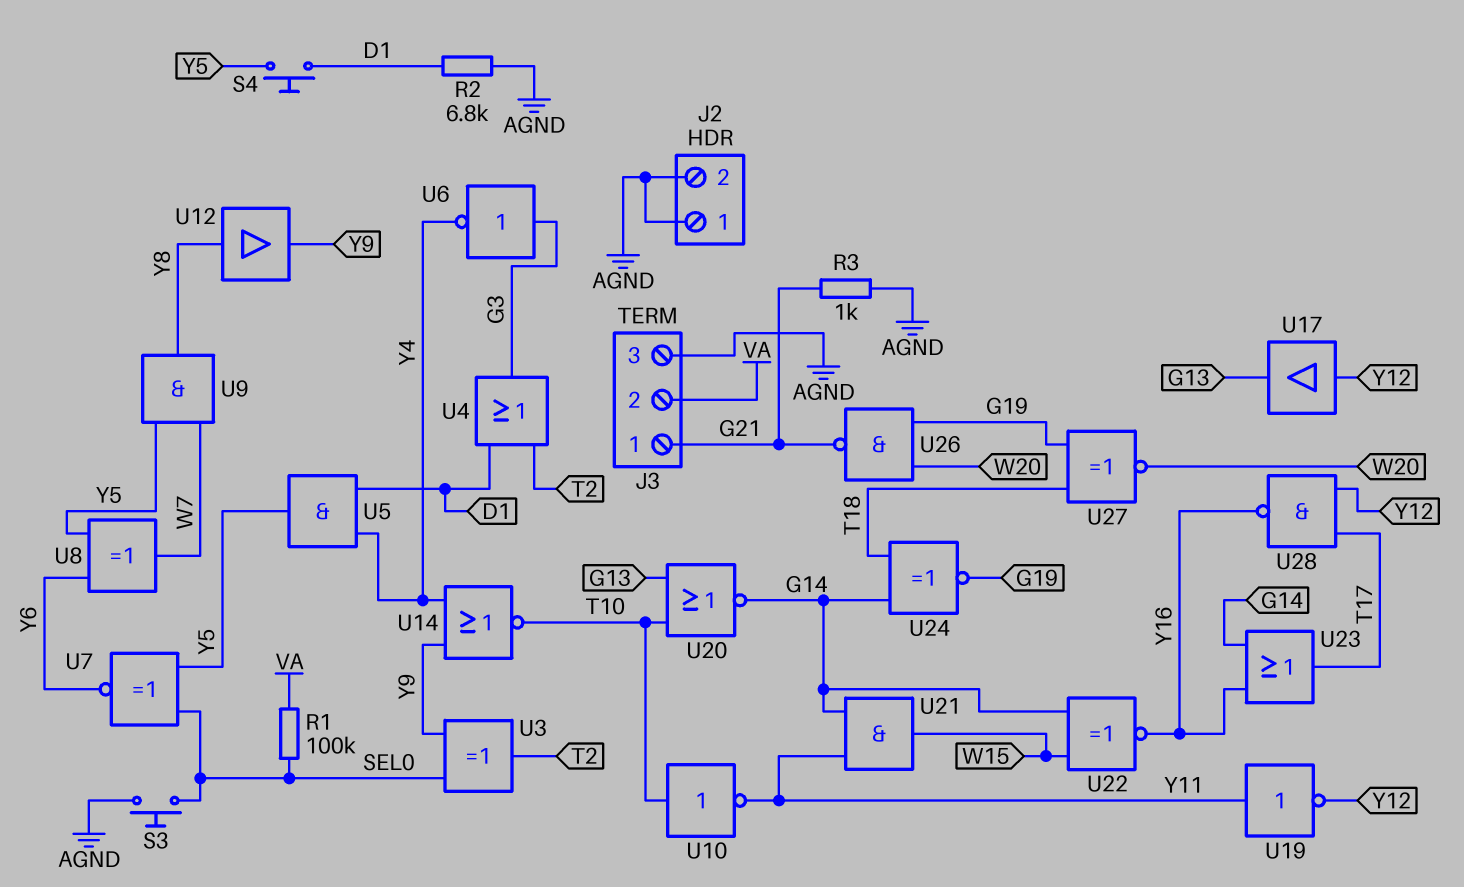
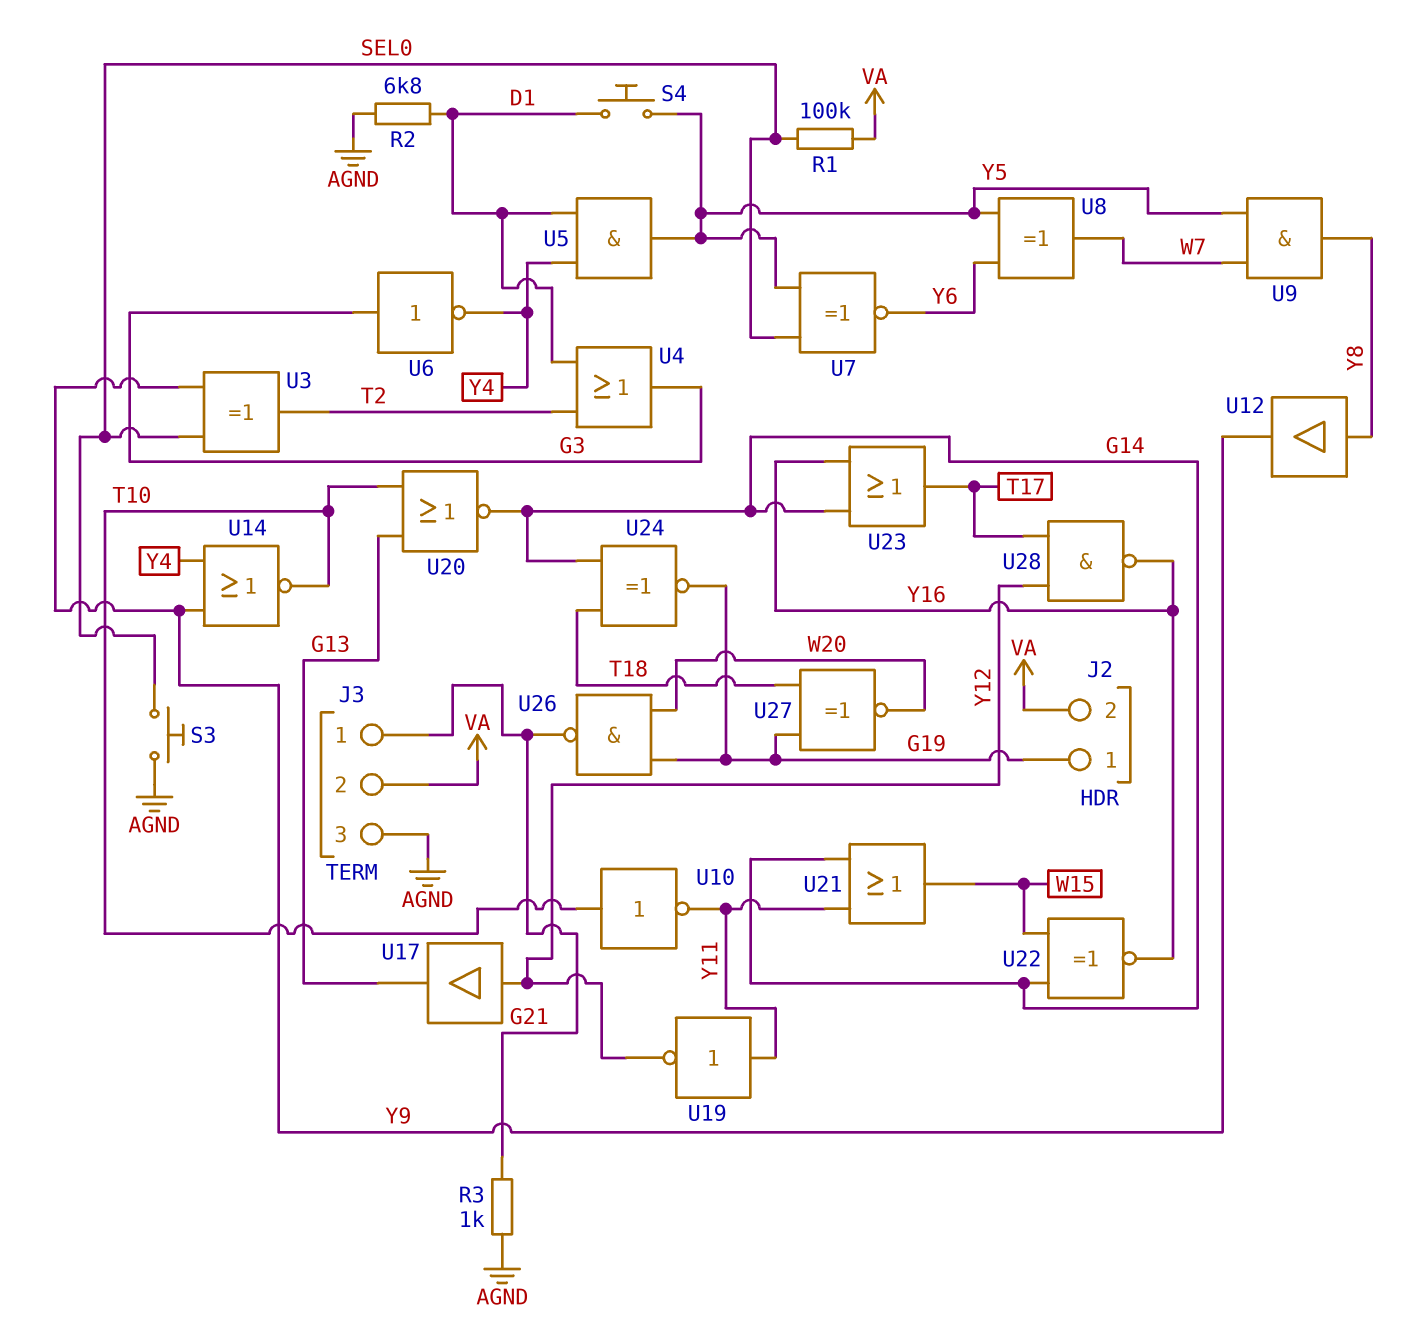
J2 pin 1: AGND -> G19
J2 pin 2: AGND -> VA
U21: AND (in G14, in Y11, out W15) -> OR (in G14, in Y11, out W15)

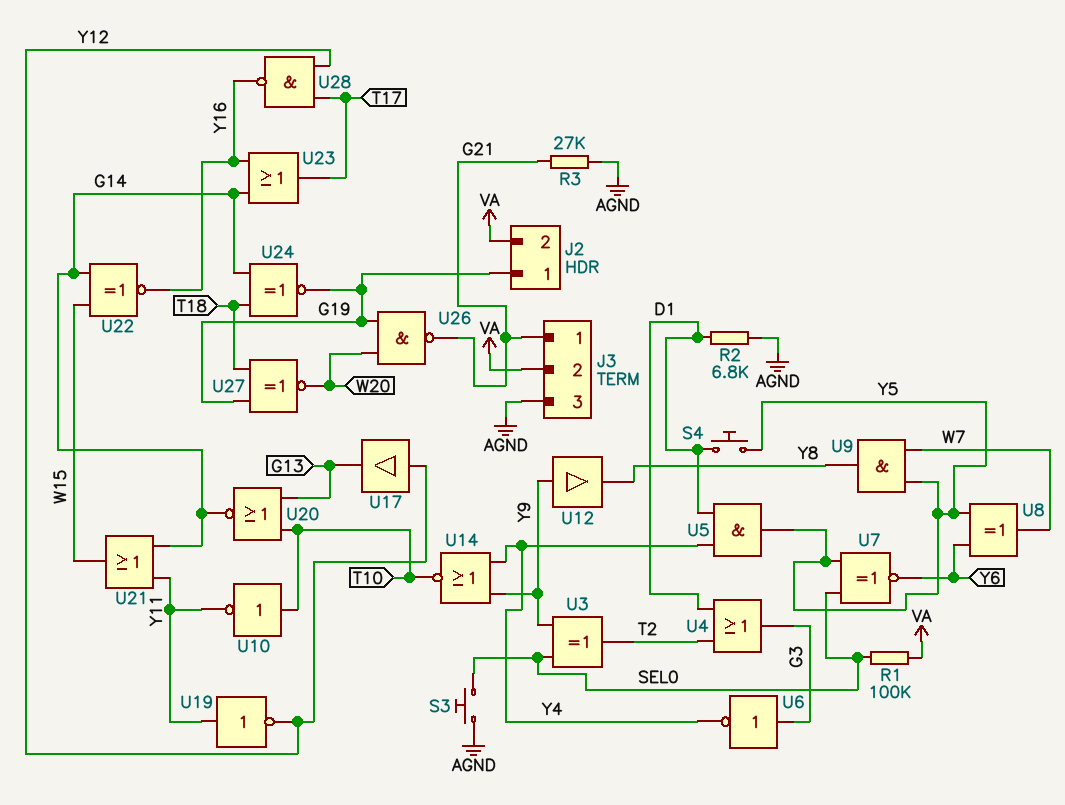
R3: 1k (AGND, G21) -> 27k (AGND, G21)
U12: buffer (in Y8, out Y9) -> buffer (in Y9, out Y8)

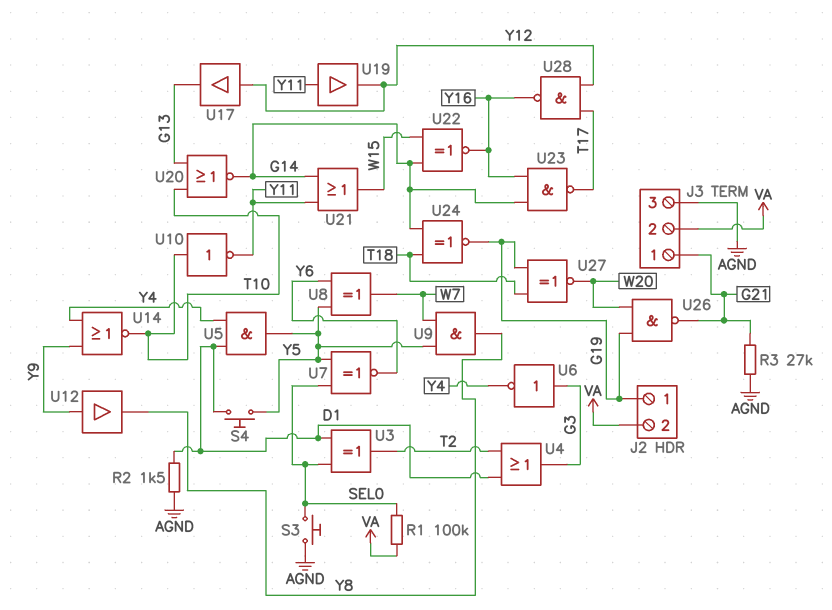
R2: 6.8k (AGND, D1) -> 1.5k (AGND, D1)
U3: XOR (in SEL0, in Y9, out T2) -> XOR (in D1, in SEL0, out T2)
U19: NOT (in Y11, out Y12) -> buffer (in Y11, out Y12)
U23: OR (in G14, in Y16, out T17) -> NAND (in G14, in Y16, out T17)

